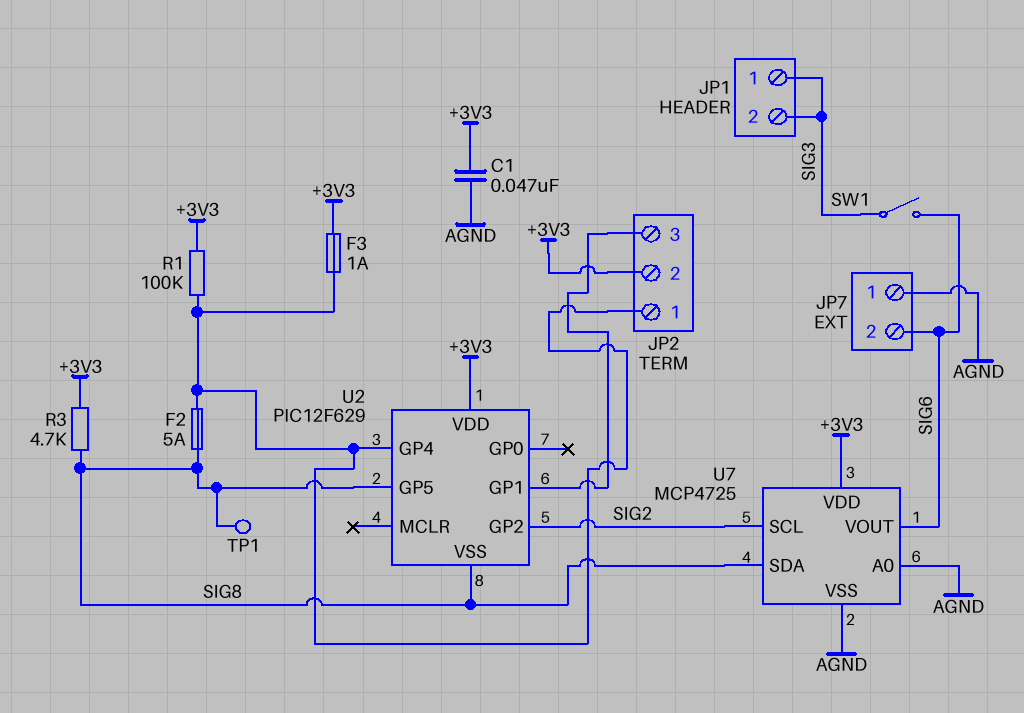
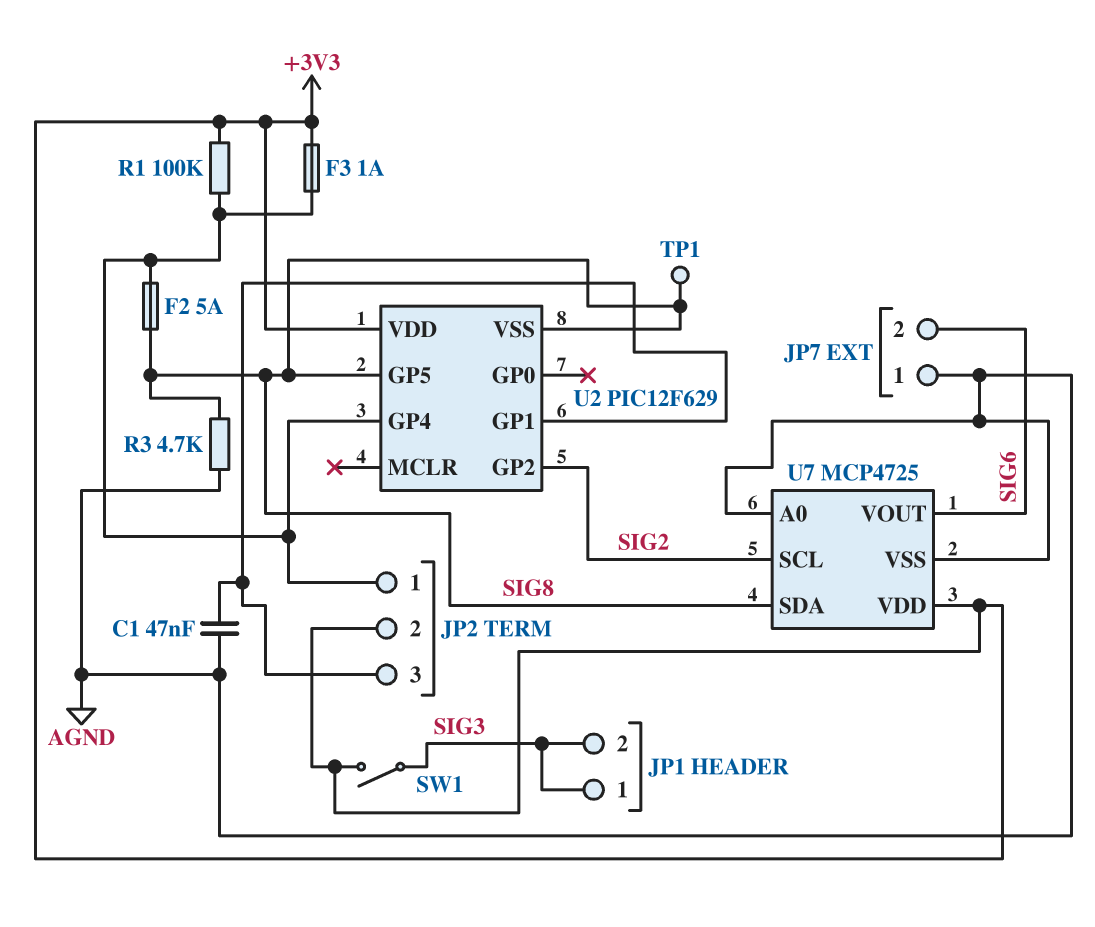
C1: 47nF (+3V3, AGND) -> 47nF (AGND, JP2/3)
R3: 4.7k (+3V3, SIG8) -> 4.7k (AGND, SIG8)
SW1: switch (SIG3, SIG6) -> switch (+3V3, SIG3)

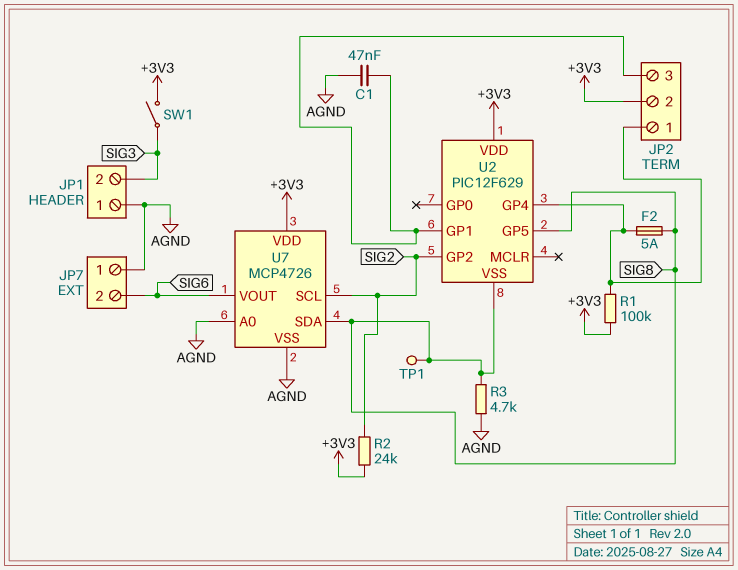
F3: 1A (+3V3, JP2/1) -> none
JP1 pin 1: SIG3 -> AGND
R2: none -> 24k (+3V3, SIG2)
U7: MCP4725 -> MCP4726

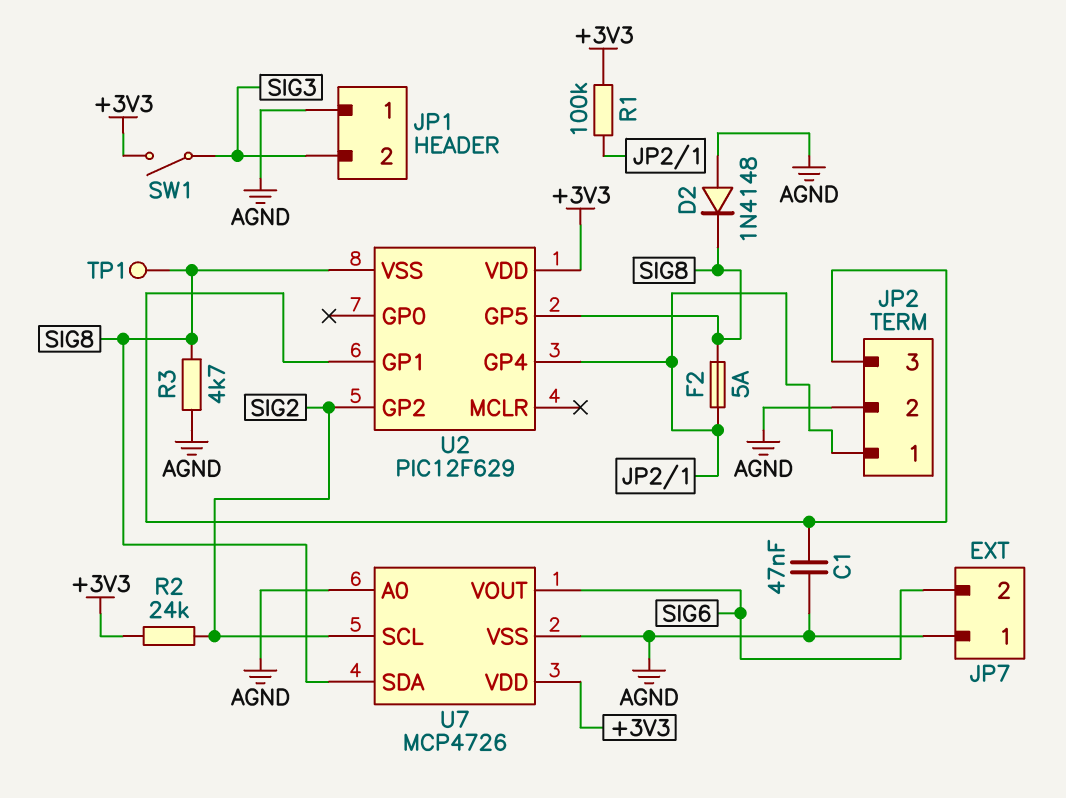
D2: none -> diode 1N4148 (A AGND, K SIG8)
JP2 pin 2: +3V3 -> AGND

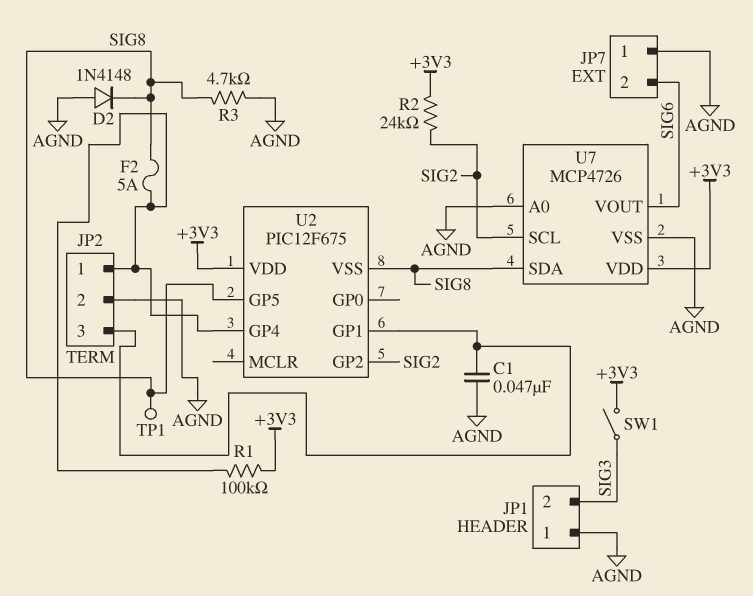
U2: PIC12F629 -> PIC12F675

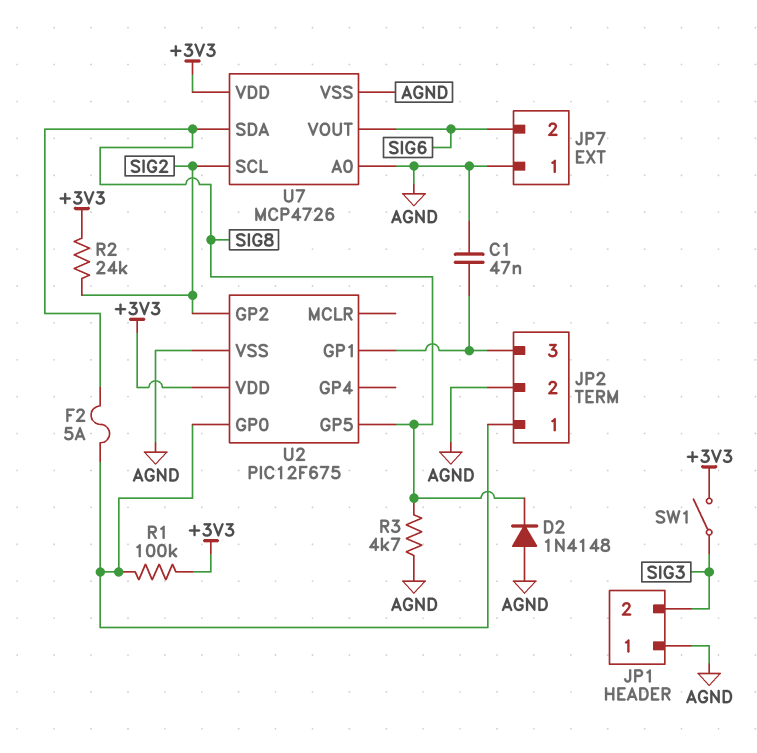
TP1: test point (SIG8) -> none
U2 pin GP0: none -> JP2/1
U2 pin GP4: JP2/1 -> none
U2 pin VSS: SIG8 -> AGND

